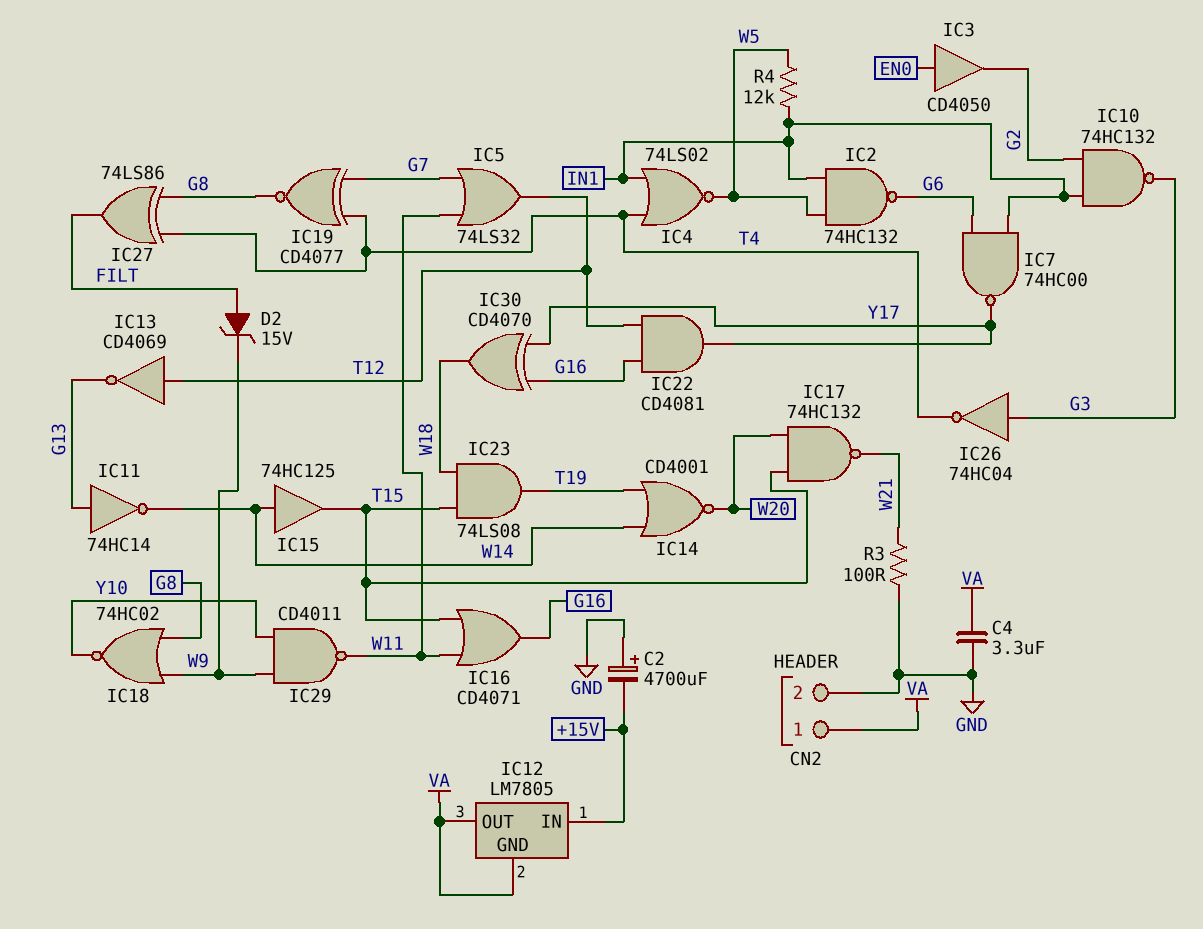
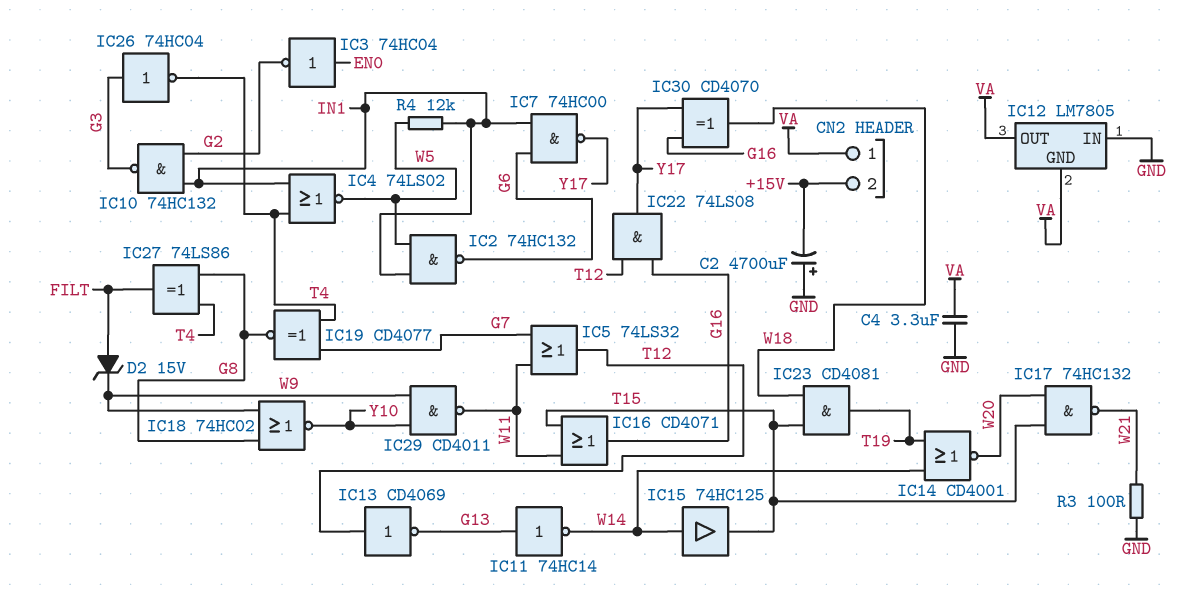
CN2 pin 2: GND -> +15V
IC3: buffer CD4050 (in EN0, out G2) -> NOT 74HC04 (in EN0, out G2)
IC12 pin IN: +15V -> GND
IC22: AND CD4081 (in G16, in T12, out Y17) -> AND 74LS08 (in G16, in T12, out Y17)
IC23: AND 74LS08 (in T15, in W18, out T19) -> AND CD4081 (in T15, in W18, out T19)

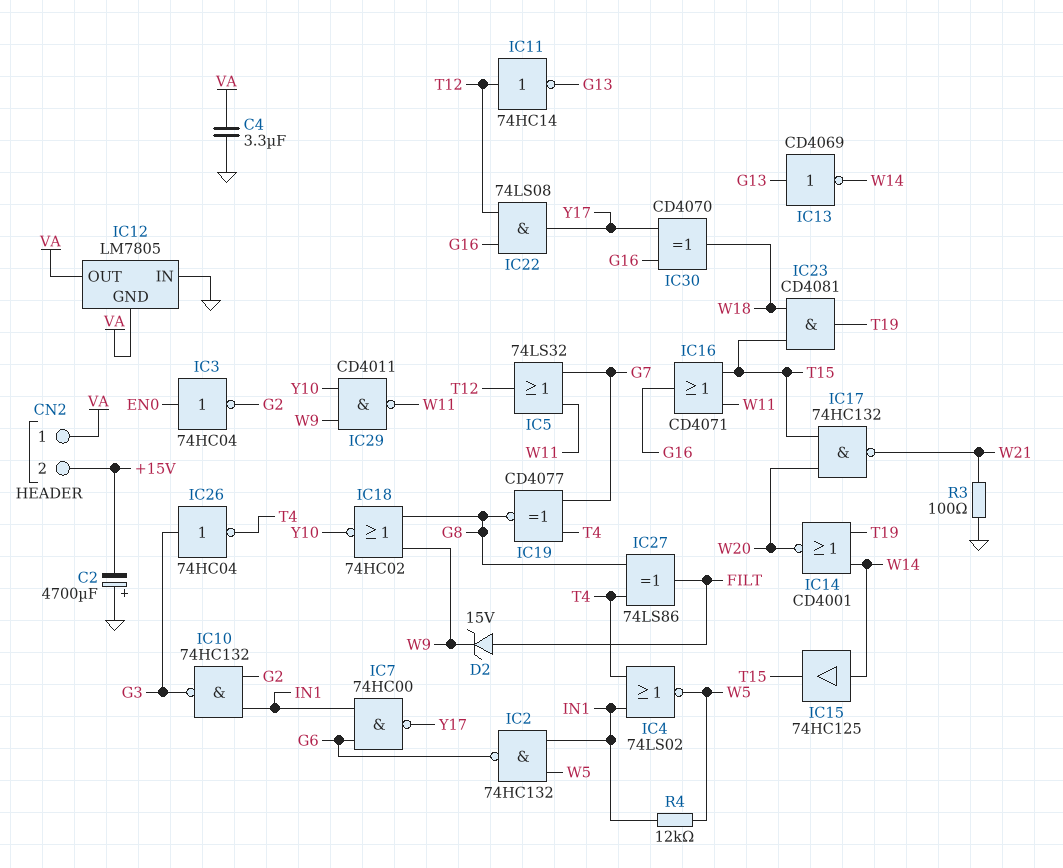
IC11: NOT 74HC14 (in G13, out W14) -> NOT 74HC14 (in T12, out G13)
IC13: NOT CD4069 (in T12, out G13) -> NOT CD4069 (in G13, out W14)

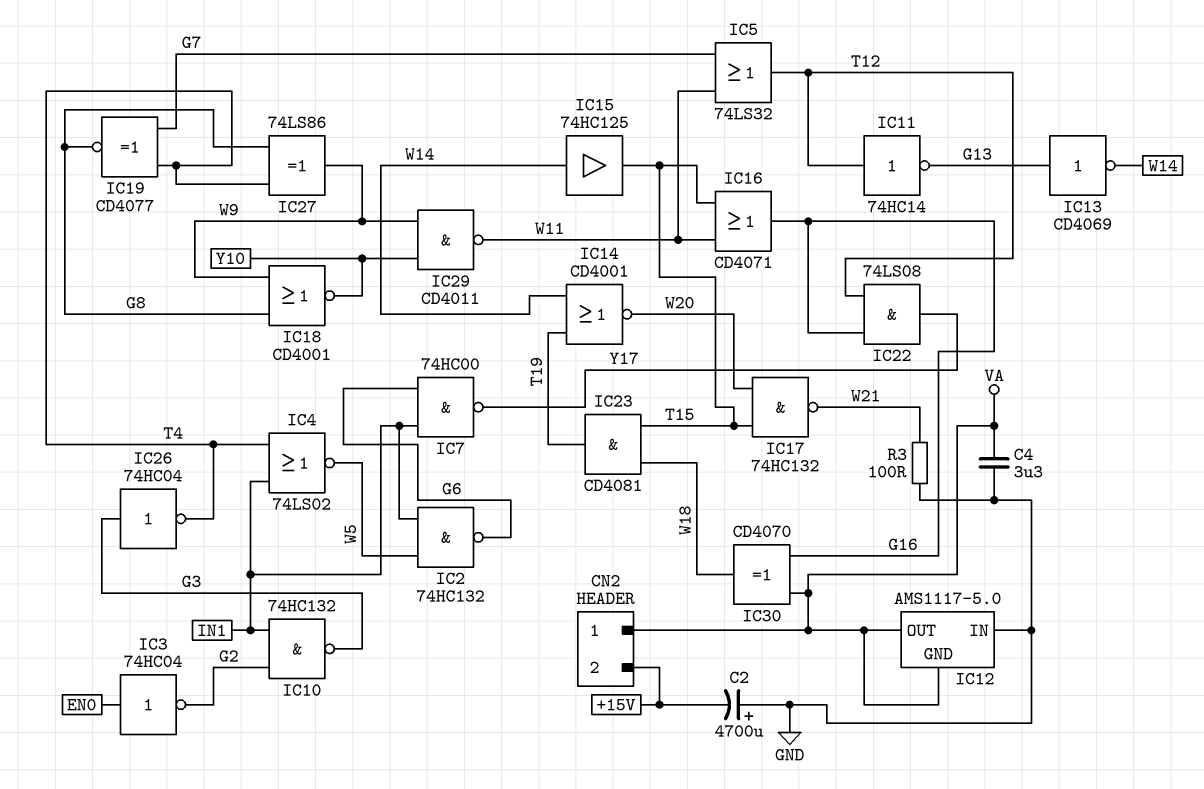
D2: zener 15V (A FILT, K W9) -> none
IC12: LM7805 -> AMS1117-5.0
IC18: NOR 74HC02 (in G8, in W9, out Y10) -> NOR CD4001 (in G8, in W9, out Y10)
IC27: XOR 74LS86 (in G8, in T4, out FILT) -> XOR 74LS86 (in G8, in T4, out W9)
IC30: XOR CD4070 (in G16, in Y17, out W18) -> XOR CD4070 (in G16, in VA, out W18)
R4: 12k (IN1, W5) -> none

